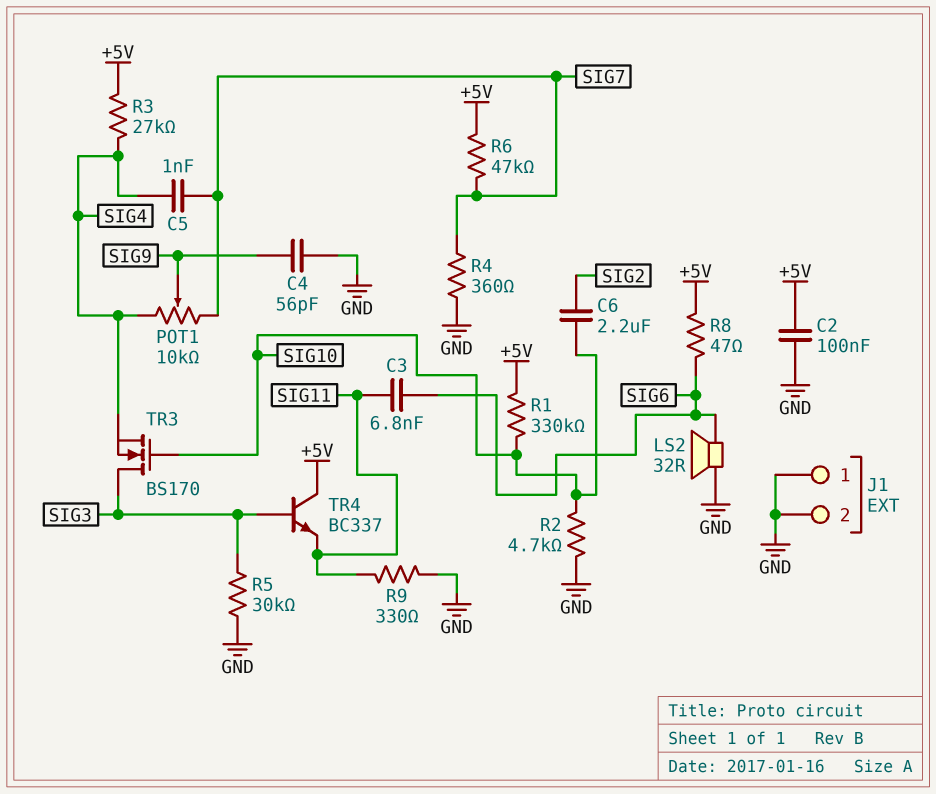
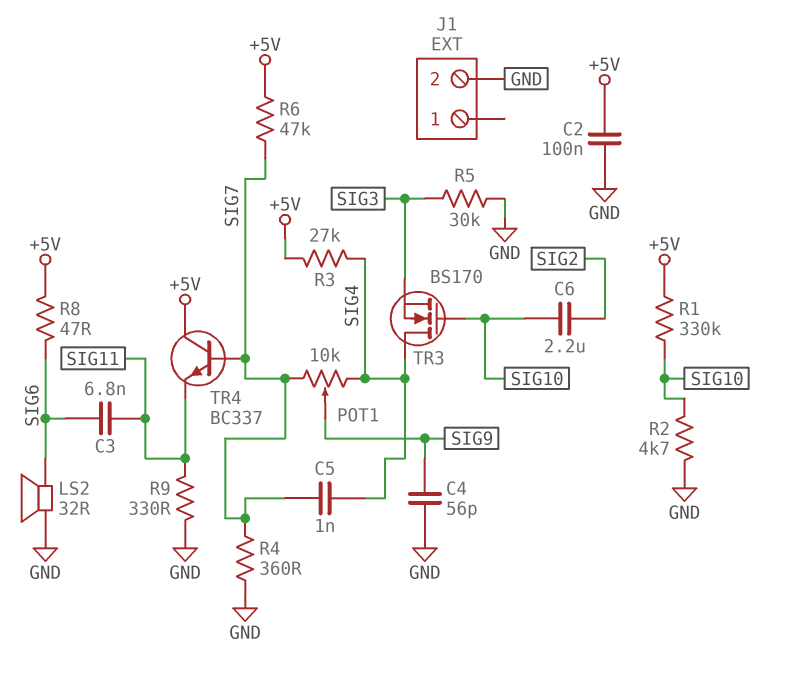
J1 pin 1: GND -> none
TR3: NMOS BS170 (G SIG10, D SIG3, S SIG4) -> NMOS BS170 (G SIG10, D SIG4, S SIG3)
TR4: NPN BC337 (B SIG3, C +5V, E SIG11) -> NPN BC337 (B SIG7, C +5V, E SIG11)

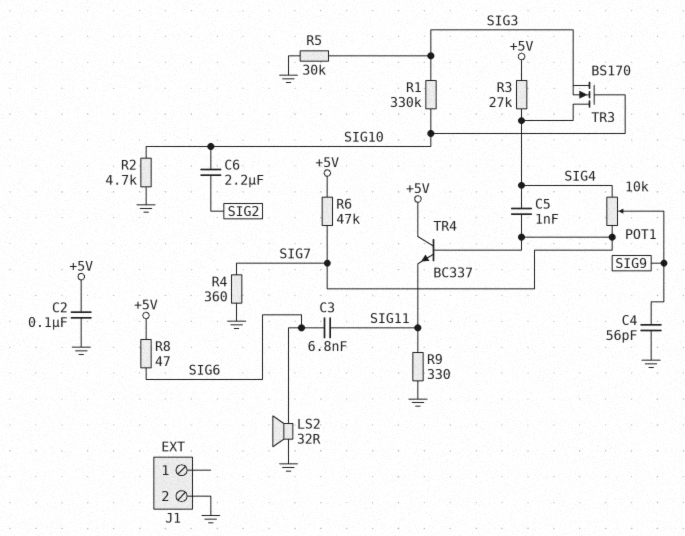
R1: 330k (+5V, SIG10) -> 330k (SIG3, SIG10)

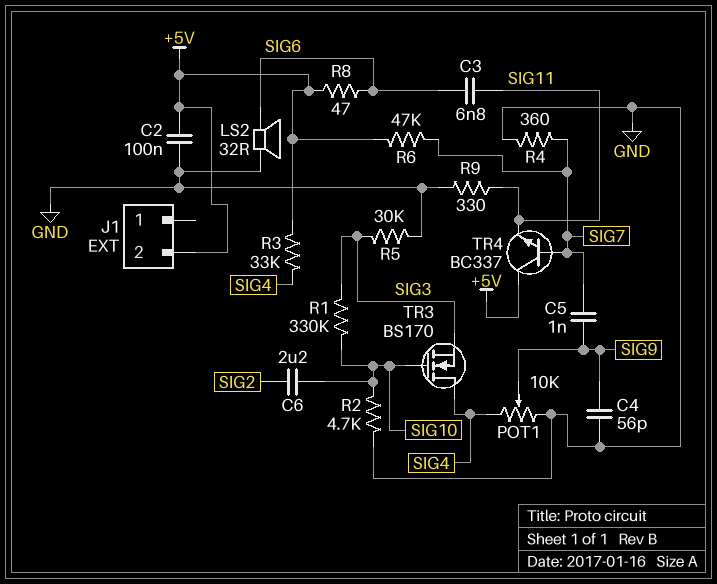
C5: 1nF (SIG4, SIG7) -> 1nF (SIG7, SIG9)
J1 pin 2: GND -> +5V
POT1: 10k (SIG4, SIG7, wiper SIG9) -> 10k (GND, SIG4, wiper SIG9)
R3: 27k (+5V, SIG4) -> 33k (+5V, SIG4)

